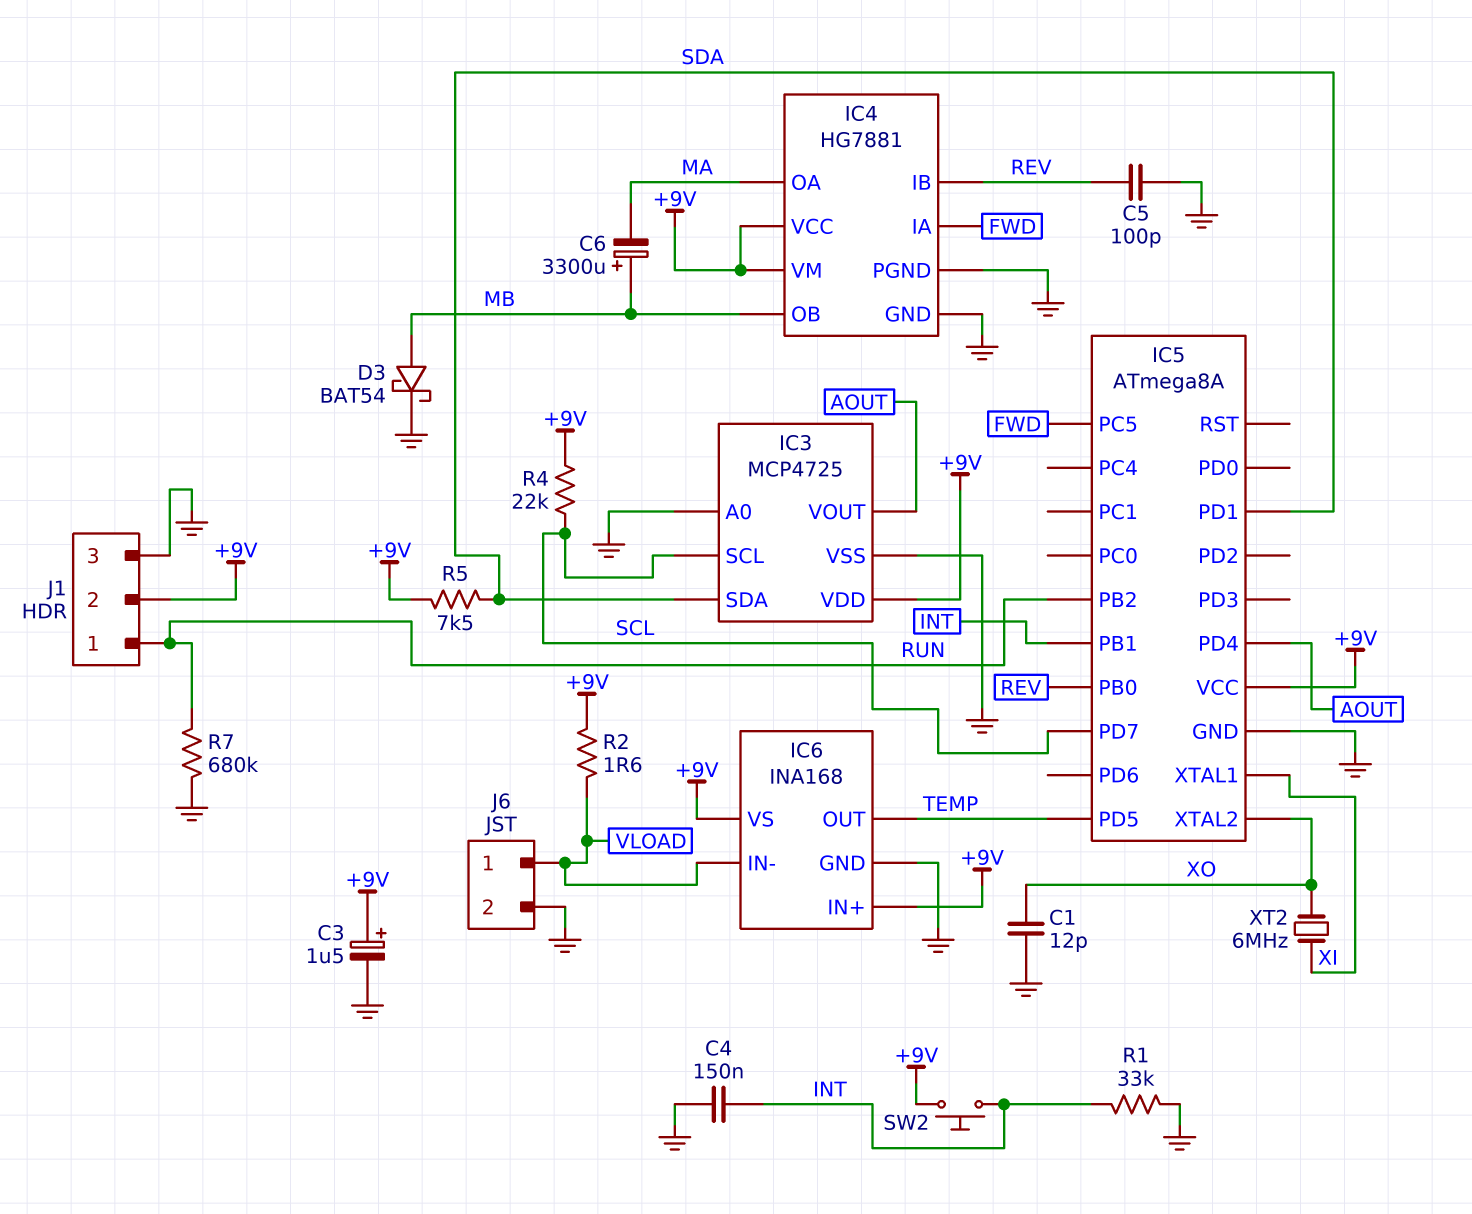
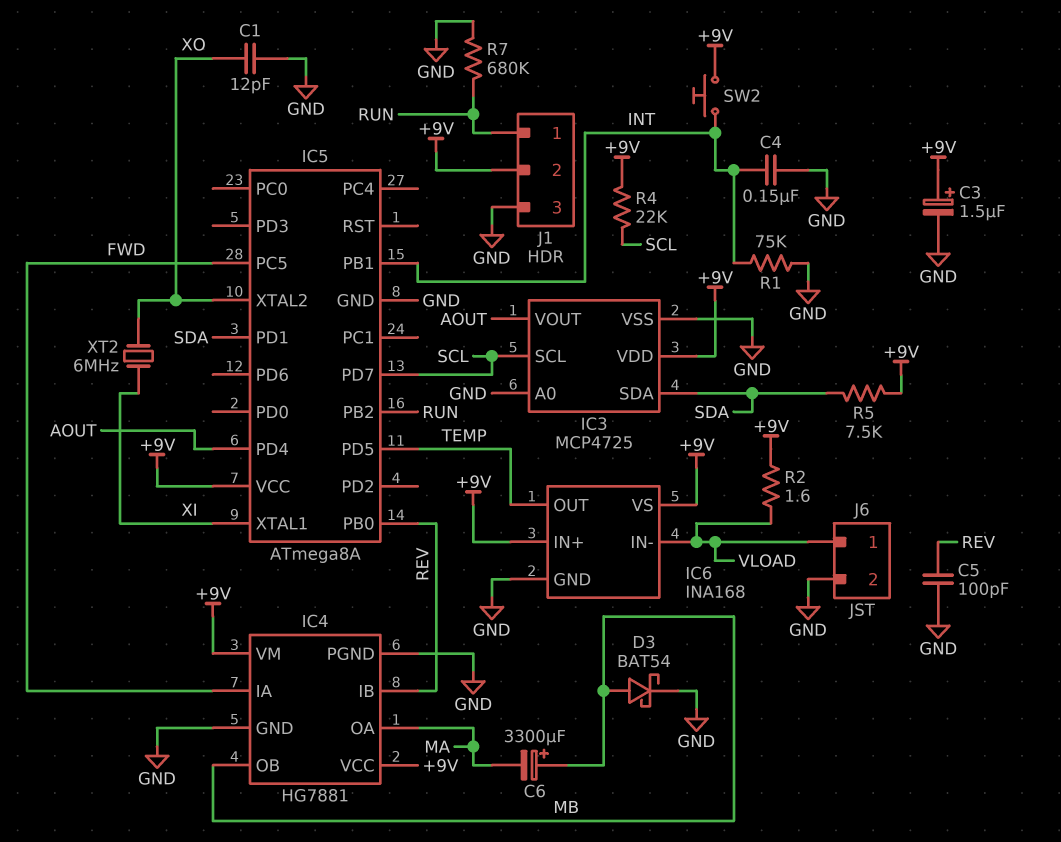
R1: 33k (GND, INT) -> 75k (GND, INT)

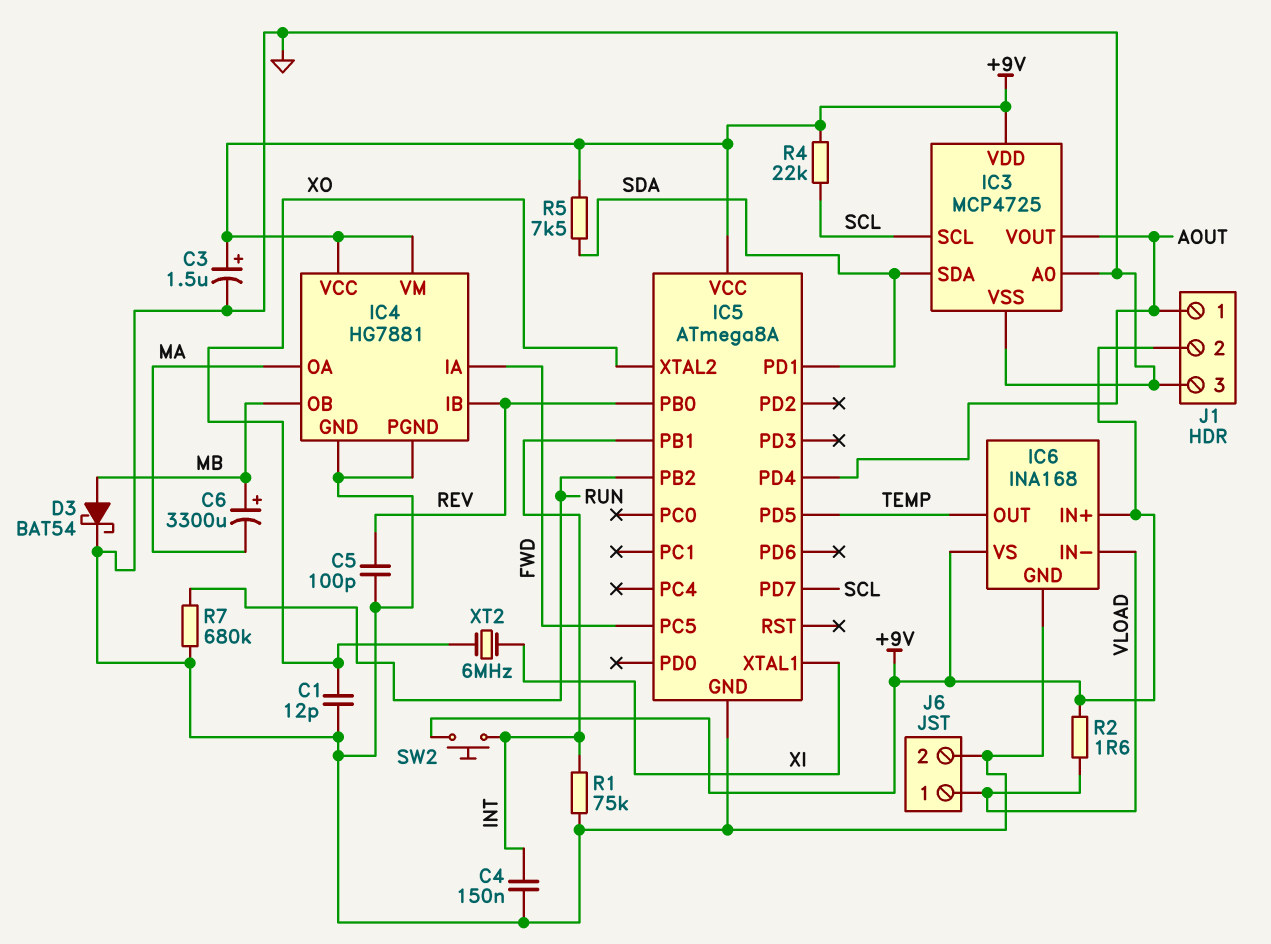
J1 pin 1: RUN -> AOUT

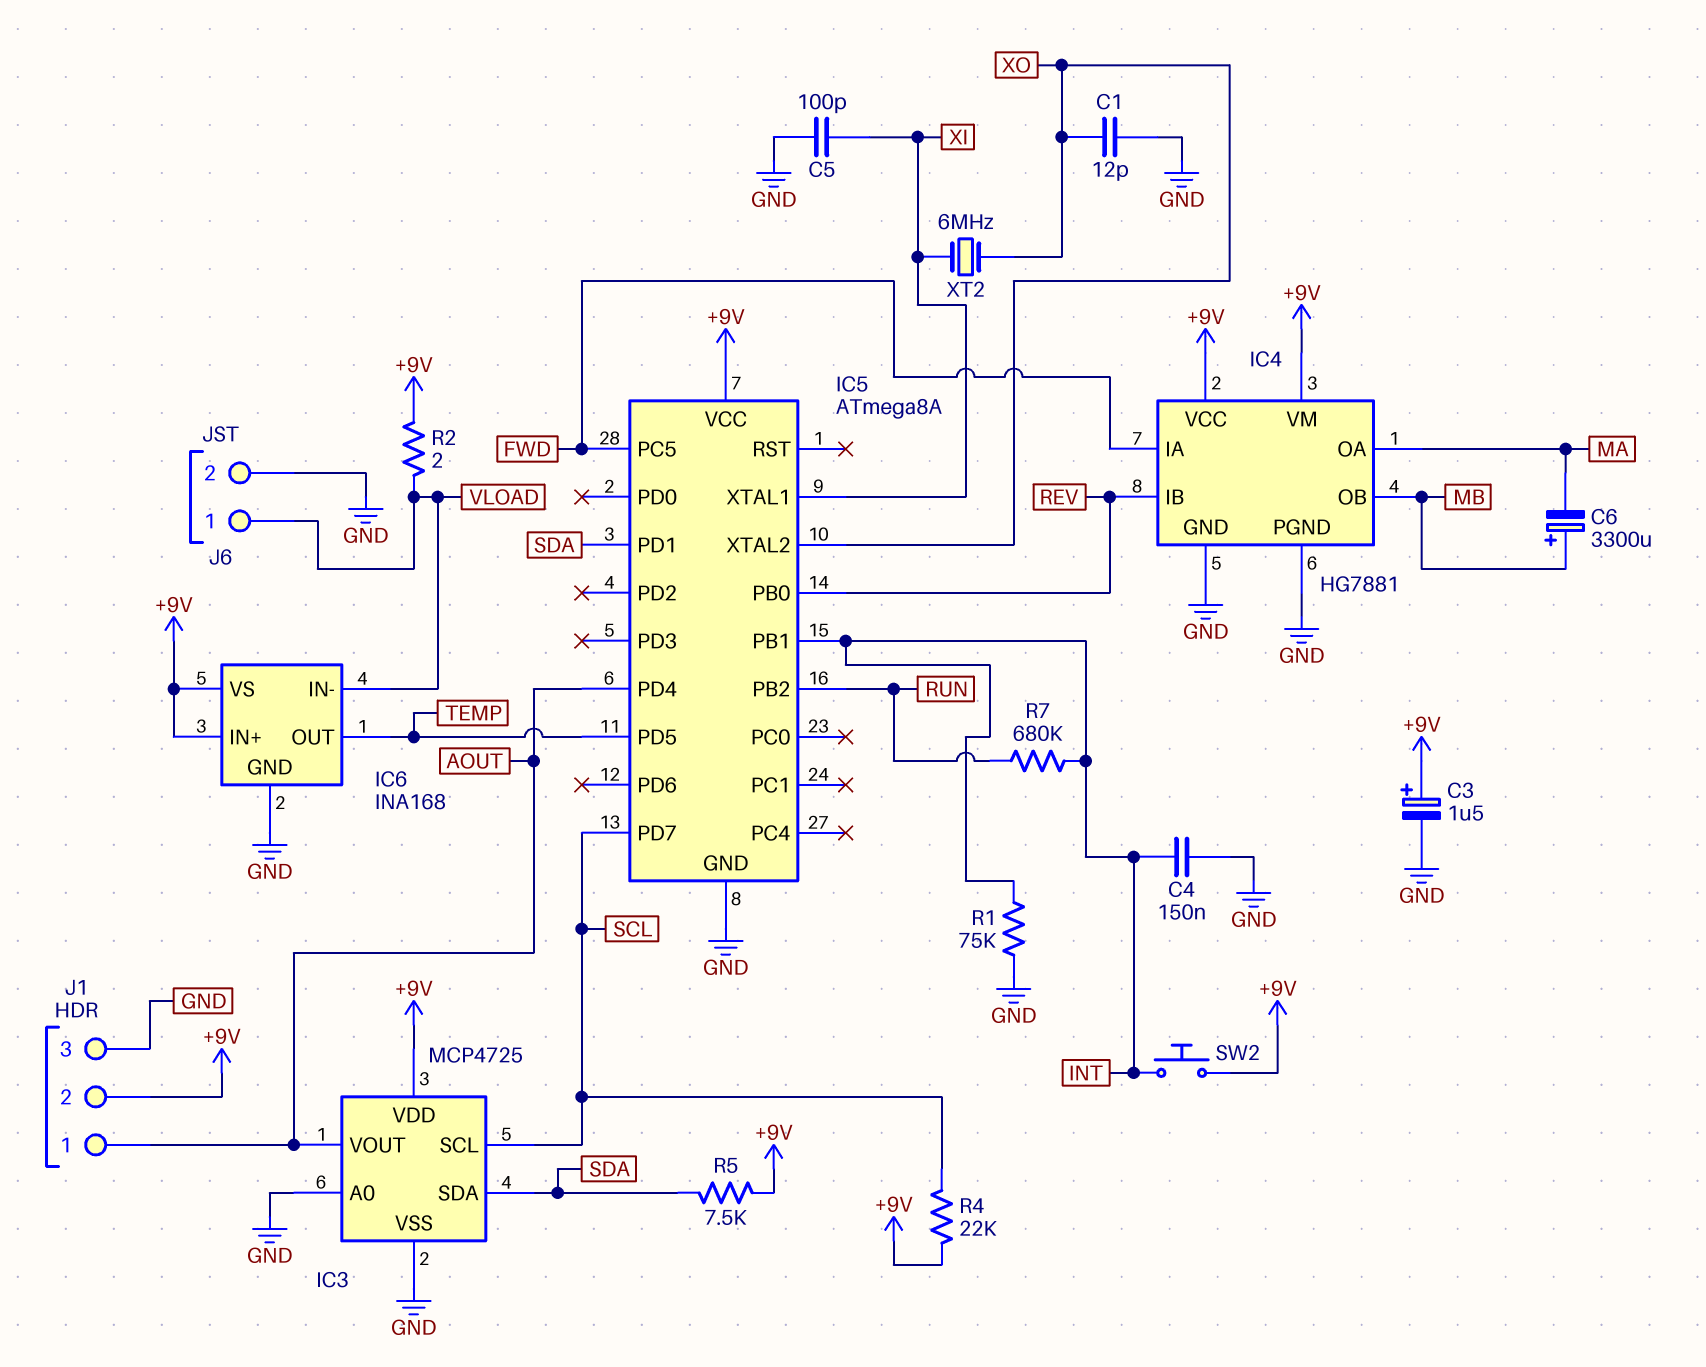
C5: 100pF (GND, REV) -> 100pF (GND, XI)
D3: schottky BAT54 (A MB, K GND) -> none
R2: 1.6 (+9V, VLOAD) -> 2 (+9V, VLOAD)
R7: 680k (GND, RUN) -> 680k (INT, RUN)

